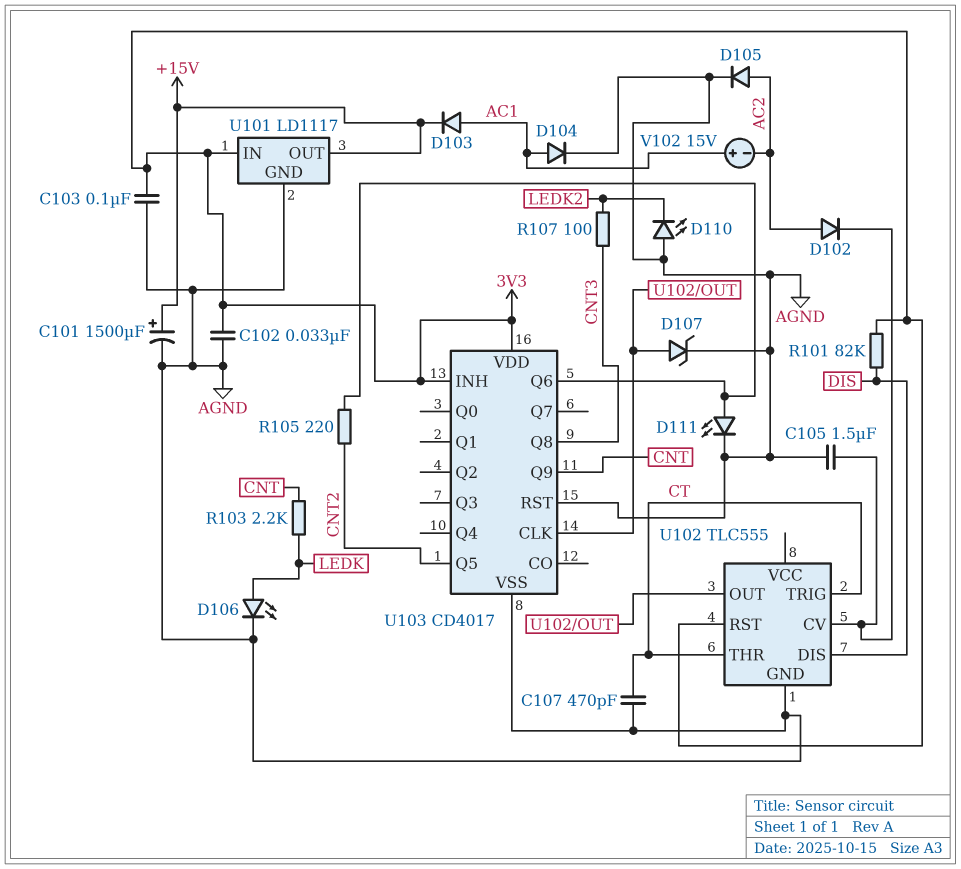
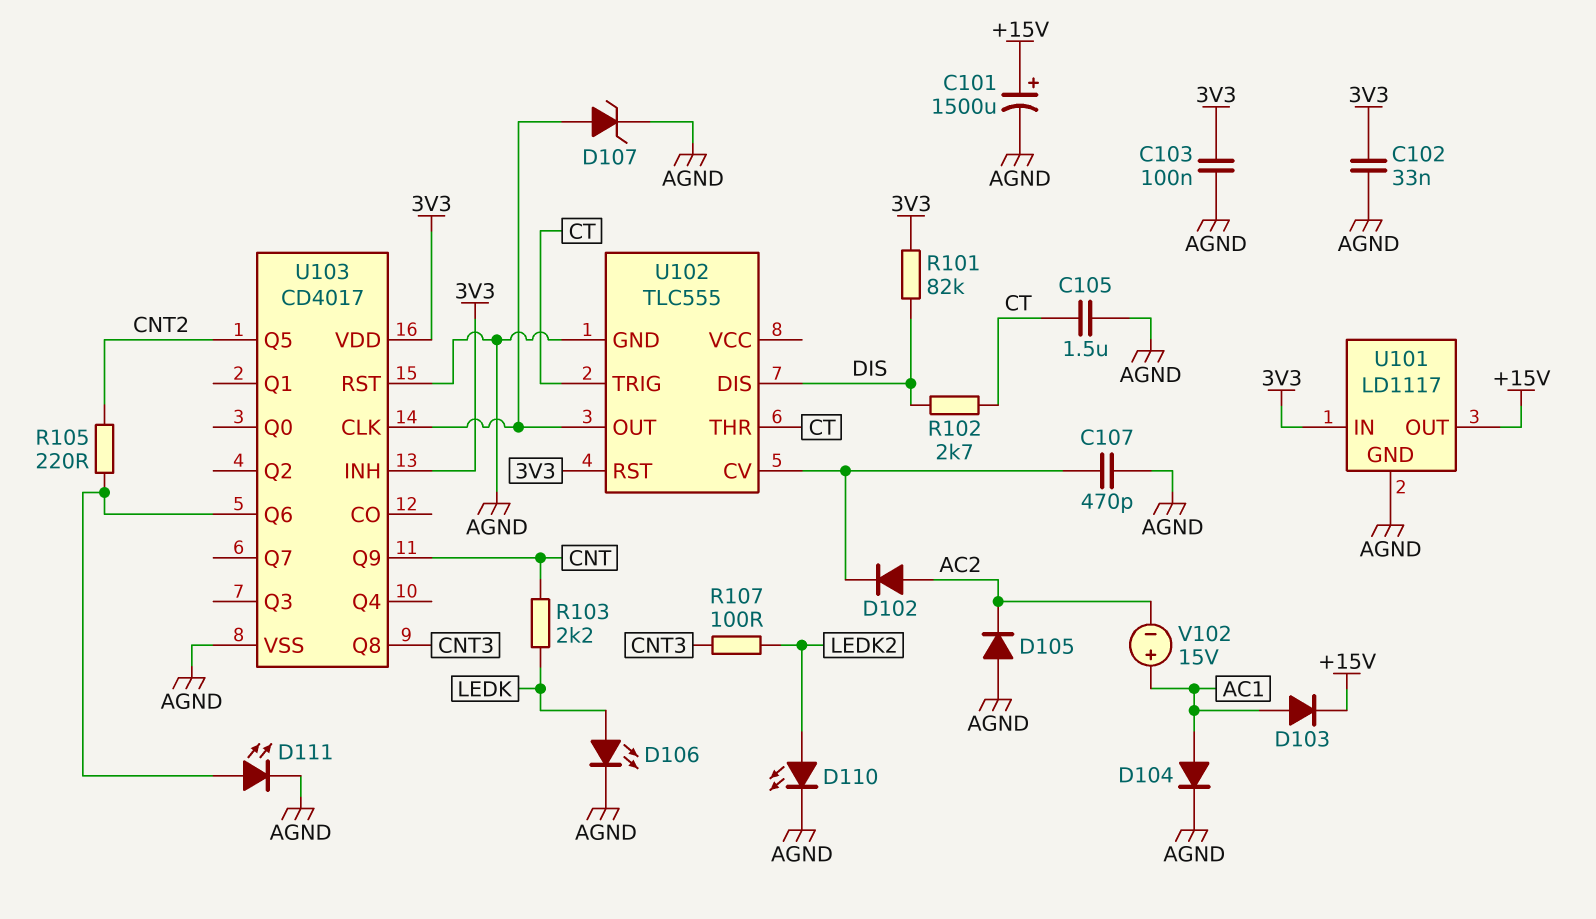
C105: 1.5uF (AGND, U102/CV) -> 1.5uF (AGND, CT)
C107: 470pF (AGND, CT) -> 470pF (AGND, U102/CV)
D105: diode (A AC2, K AGND) -> diode (A AGND, K AC2)
D110: LED (A AGND, K LEDK2) -> LED (A LEDK2, K AGND)
R102: none -> 2.7k (CT, DIS)

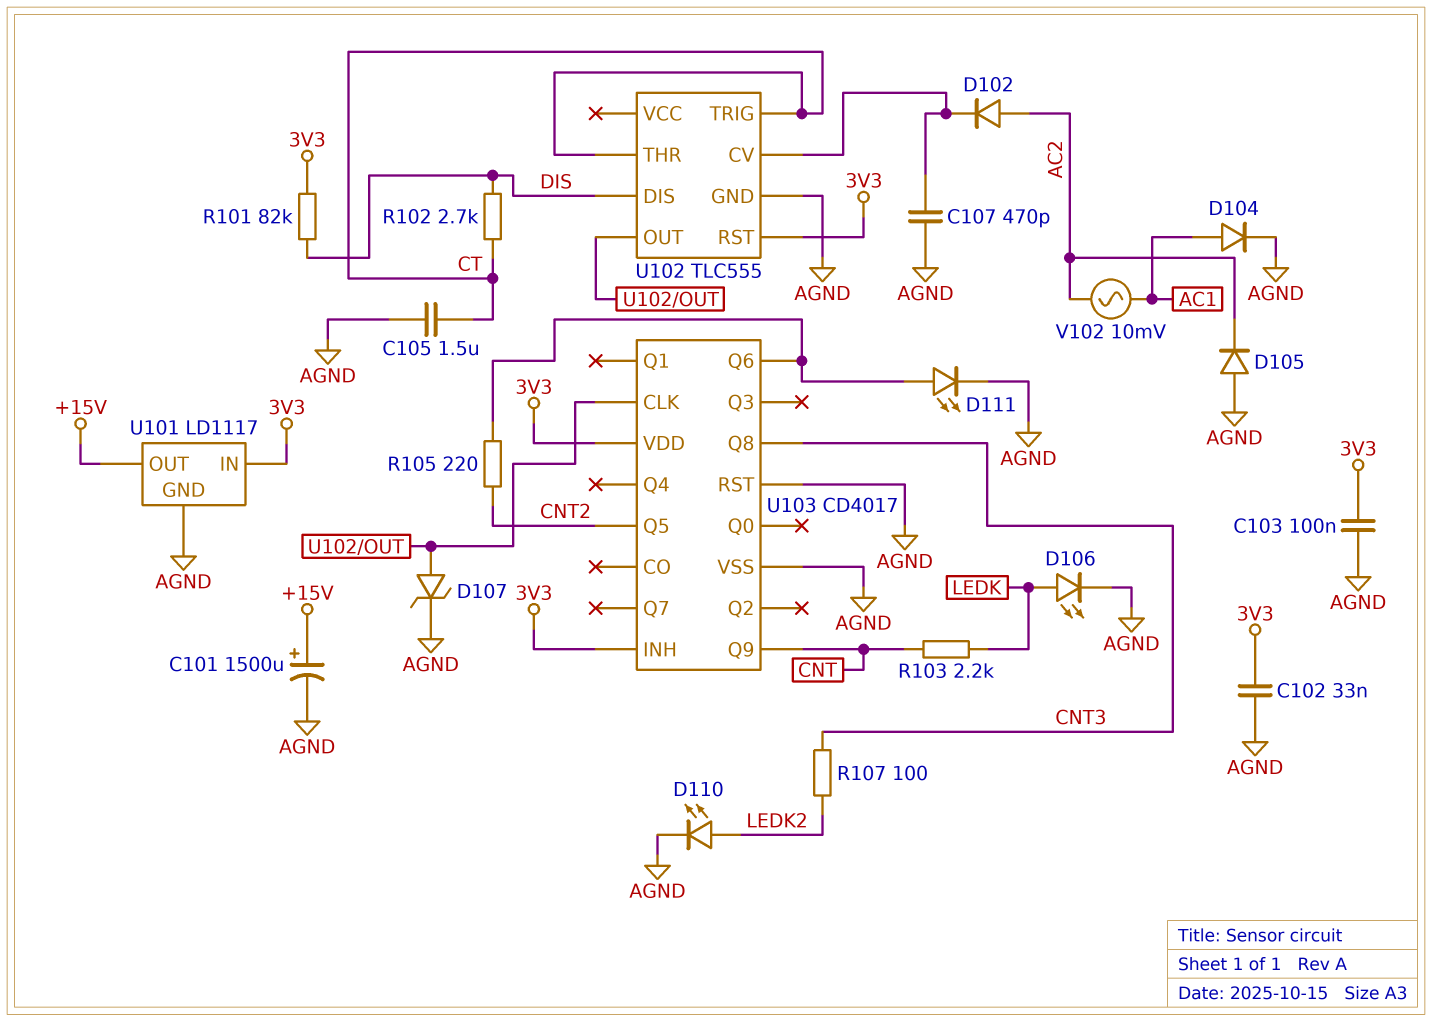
D103: diode (A AC1, K +15V) -> none
V102: 15V (plus AC1, minus AC2) -> AC 10mV (AC1, AC2)

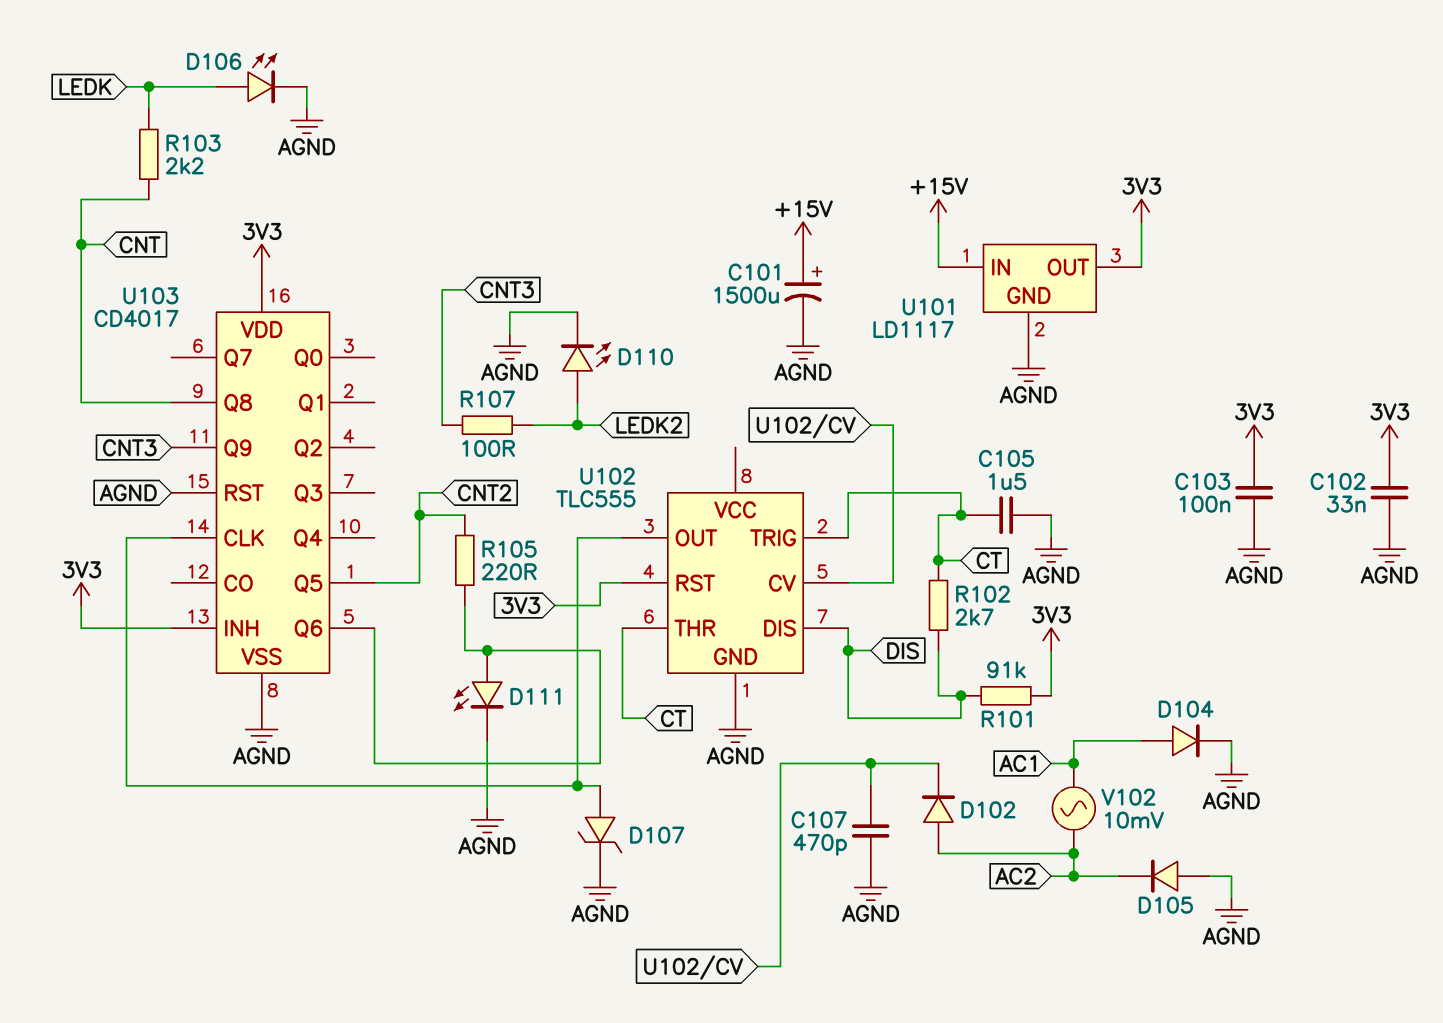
R101: 82k (3V3, DIS) -> 91k (3V3, DIS)
U101 pin IN: 3V3 -> +15V
U101 pin OUT: +15V -> 3V3
U103 pin Q8: CNT3 -> CNT
U103 pin Q9: CNT -> CNT3

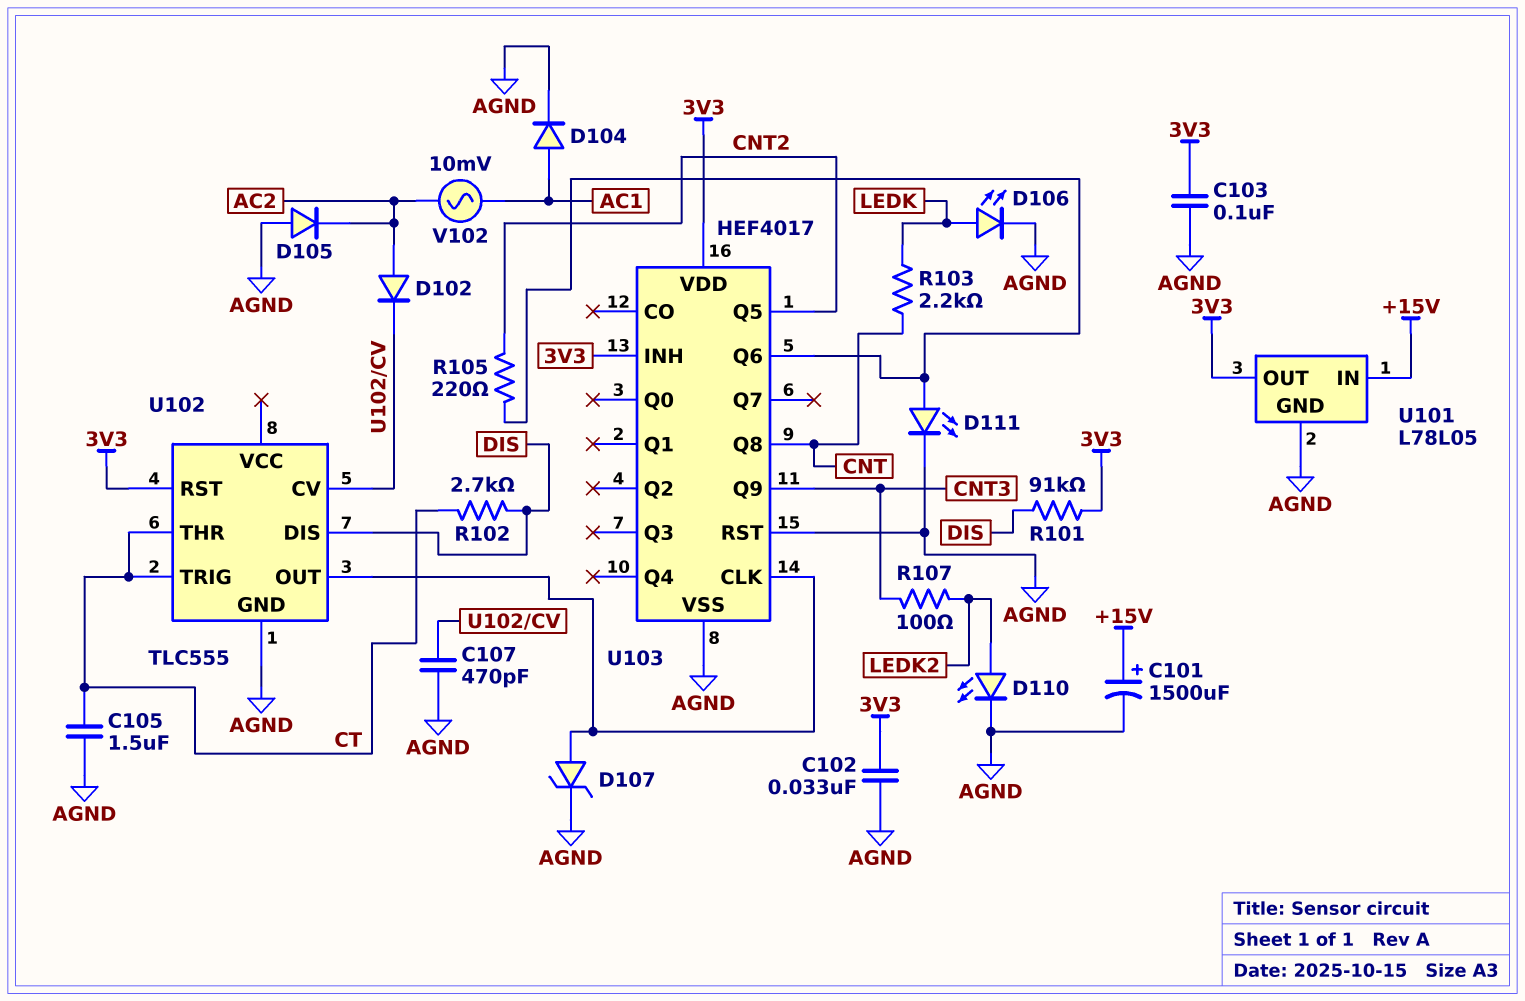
U101: LD1117 -> L78L05
U103: CD4017 -> HEF4017

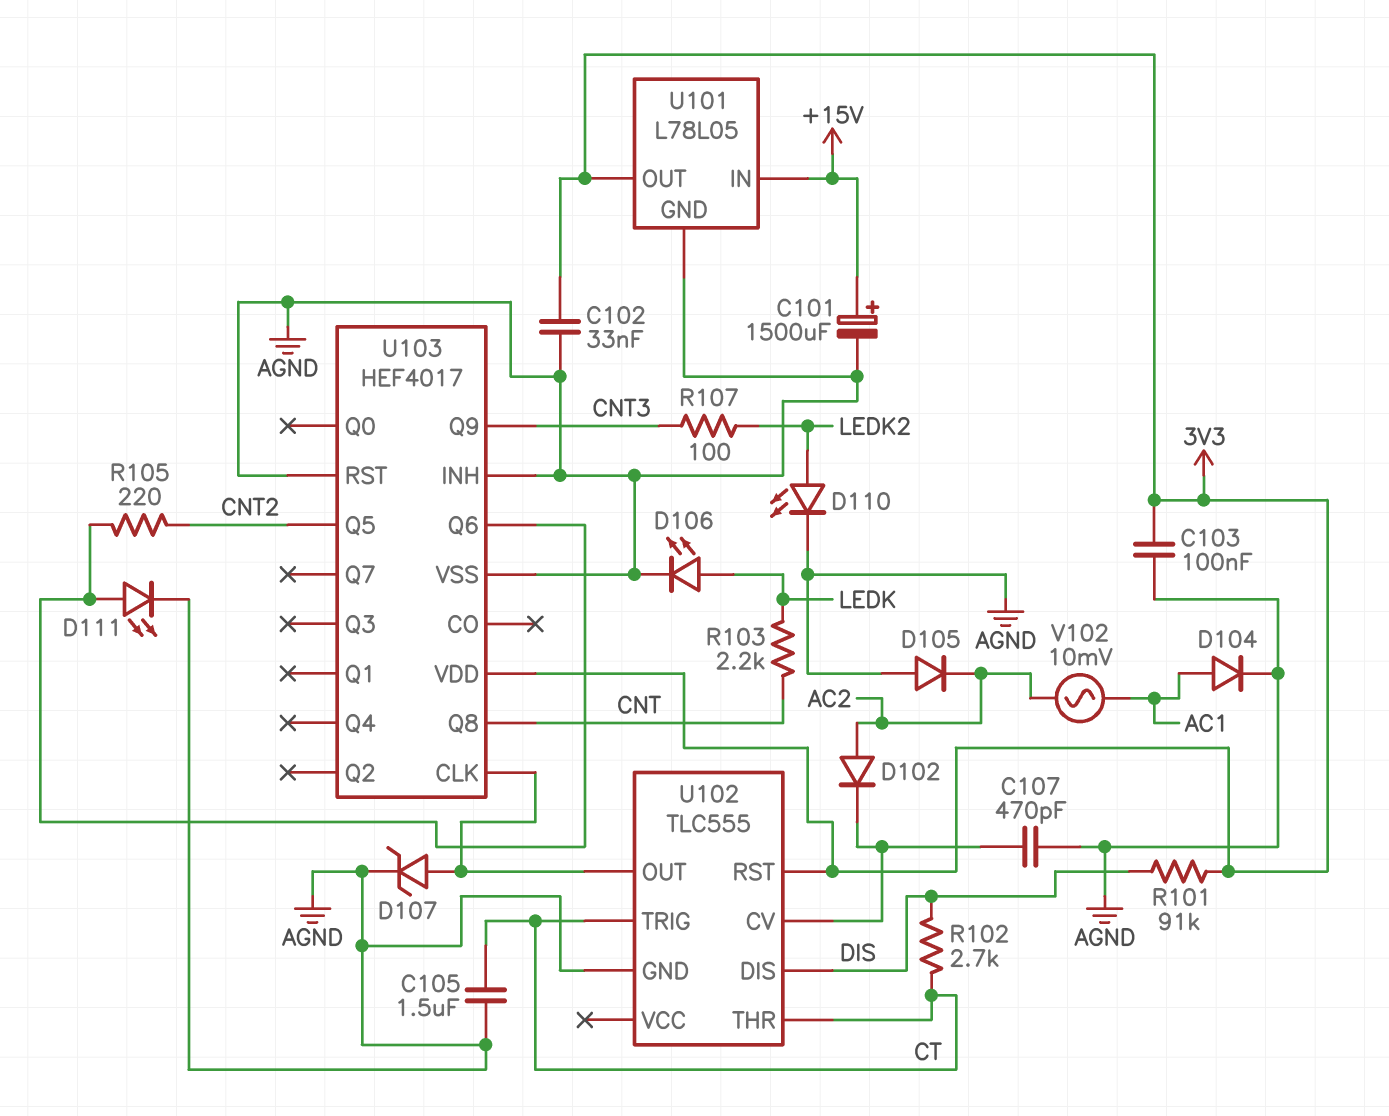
U103 pin INH: 3V3 -> AGND

